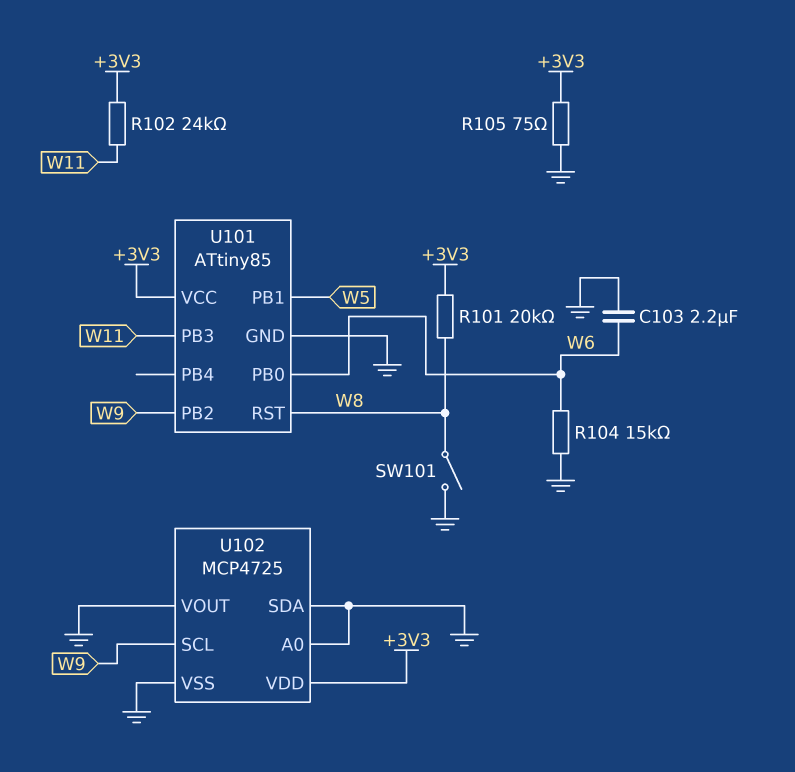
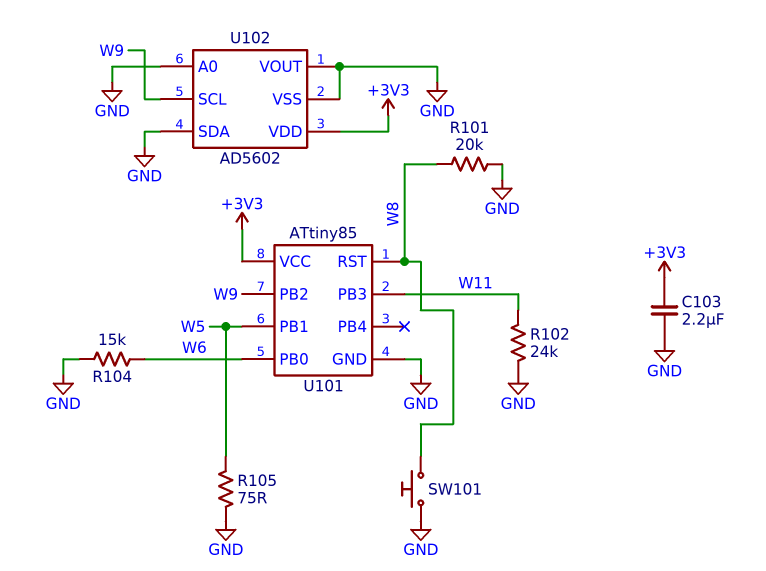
C103: 2.2uF (GND, W6) -> 2.2uF (+3V3, GND)
R101: 20k (+3V3, W8) -> 20k (GND, W8)
R102: 24k (+3V3, W11) -> 24k (GND, W11)
R105: 75 (+3V3, GND) -> 75 (GND, W5)
SW101: switch (GND, W8) -> button (GND, W8)
U102: MCP4725 -> AD5602

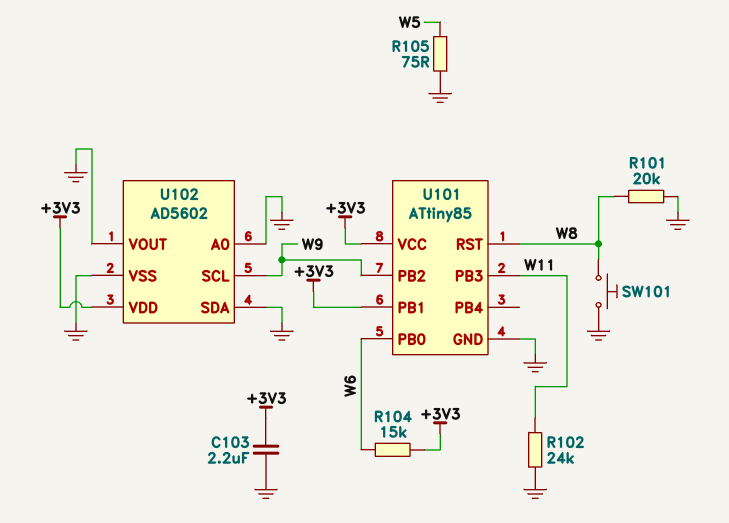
R104: 15k (GND, W6) -> 15k (+3V3, W6)
U101 pin PB1: W5 -> +3V3

